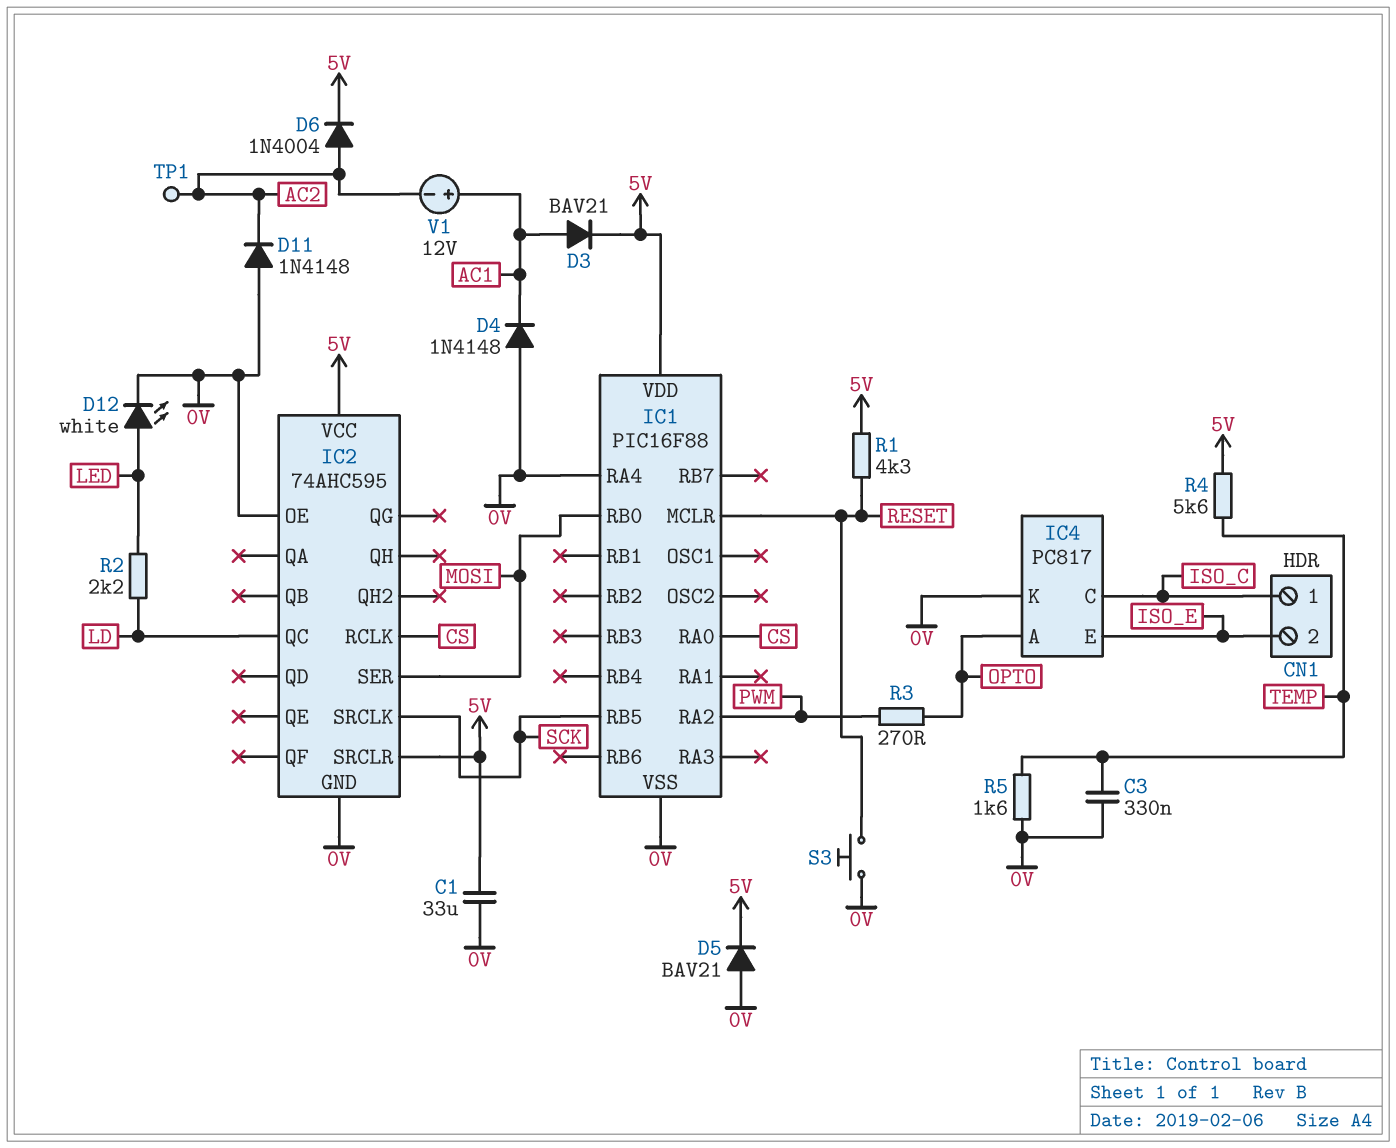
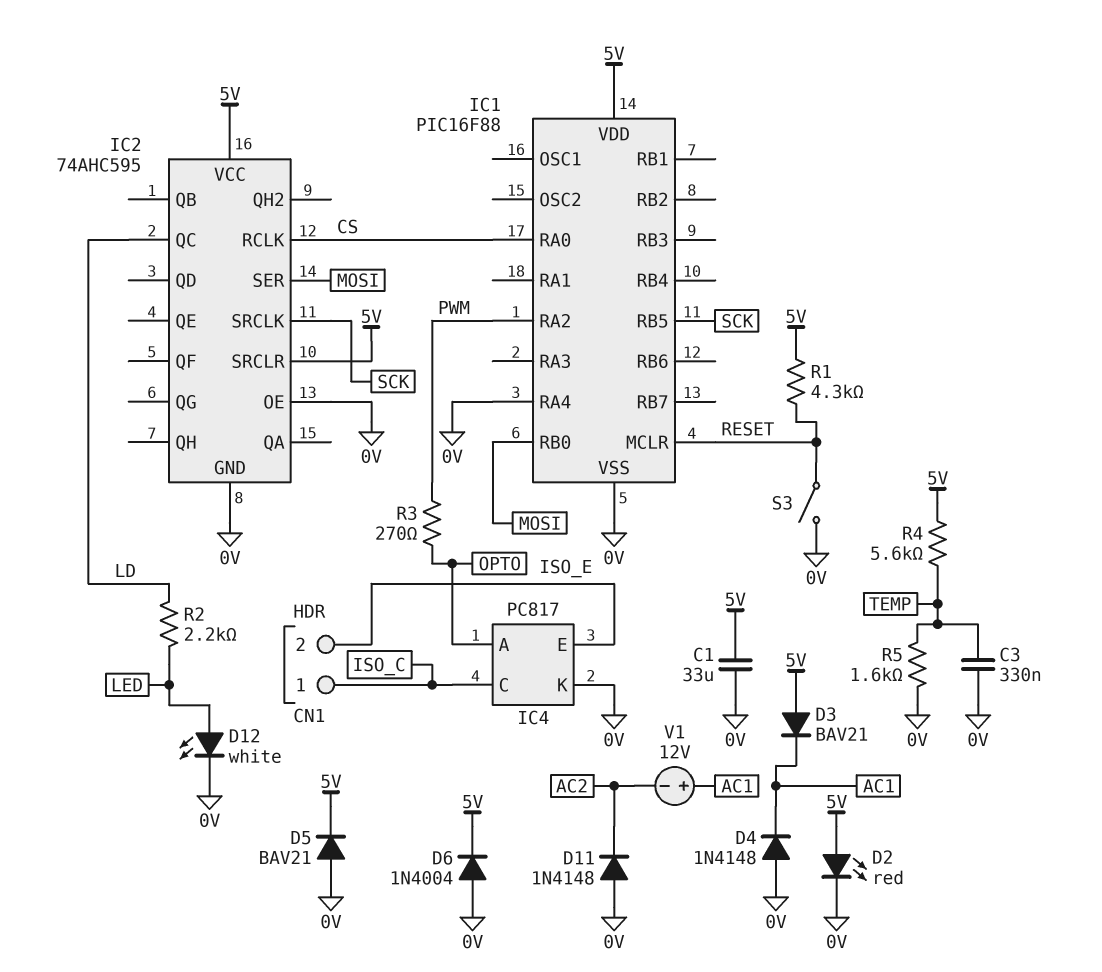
D2: none -> LED red (A 5V, K 0V)
D3: diode BAV21 (A AC1, K 5V) -> diode BAV21 (A 5V, K AC1)
D6: diode 1N4004 (A AC2, K 5V) -> diode 1N4004 (A 0V, K 5V)
S3: button (0V, RESET) -> switch (0V, RESET)
TP1: test point (AC2) -> none

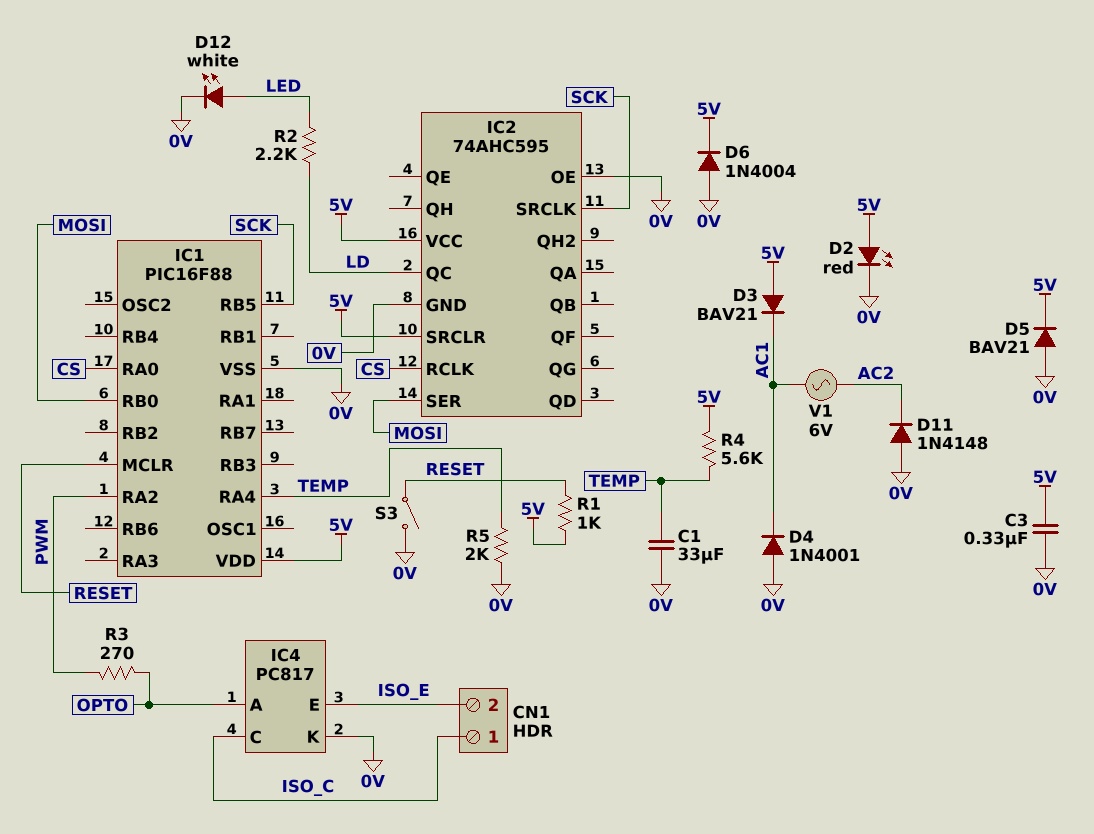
C1: 33uF (0V, 5V) -> 33uF (0V, TEMP)
C3: 330nF (0V, TEMP) -> 330nF (0V, 5V)
D4: diode 1N4148 (A 0V, K AC1) -> diode 1N4001 (A 0V, K AC1)
IC1 pin RA4: 0V -> TEMP
R1: 4.3k (5V, RESET) -> 1k (5V, RESET)
R5: 1.6k (0V, TEMP) -> 2k (0V, TEMP)
V1: 12V (plus AC1, minus AC2) -> AC 6V (AC1, AC2)

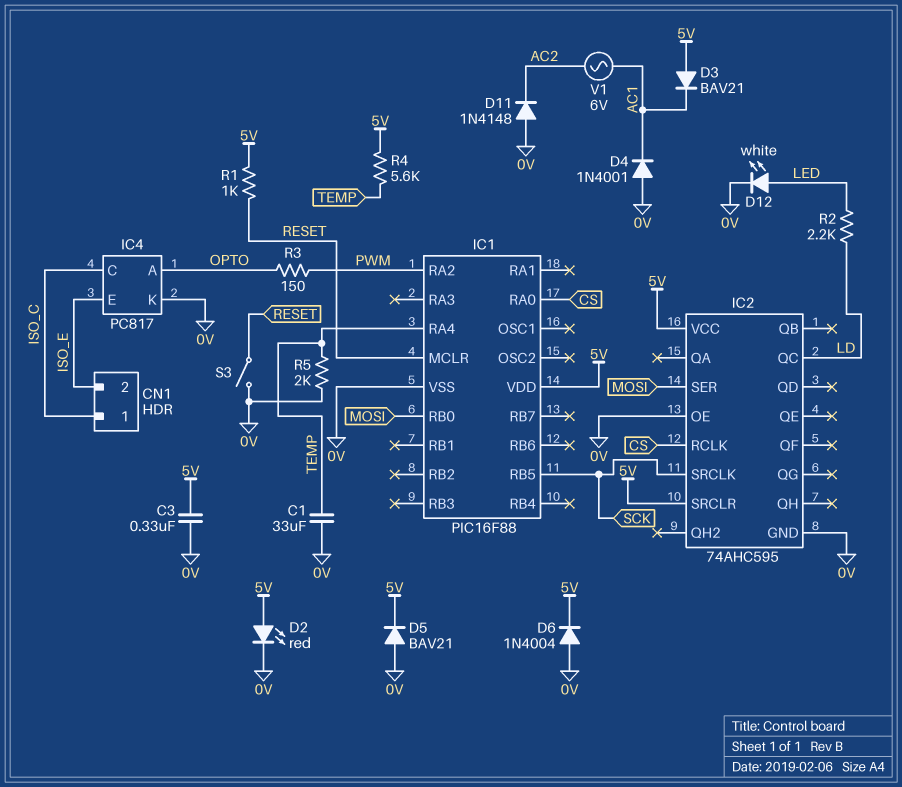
R3: 270 (OPTO, PWM) -> 150 (OPTO, PWM)

